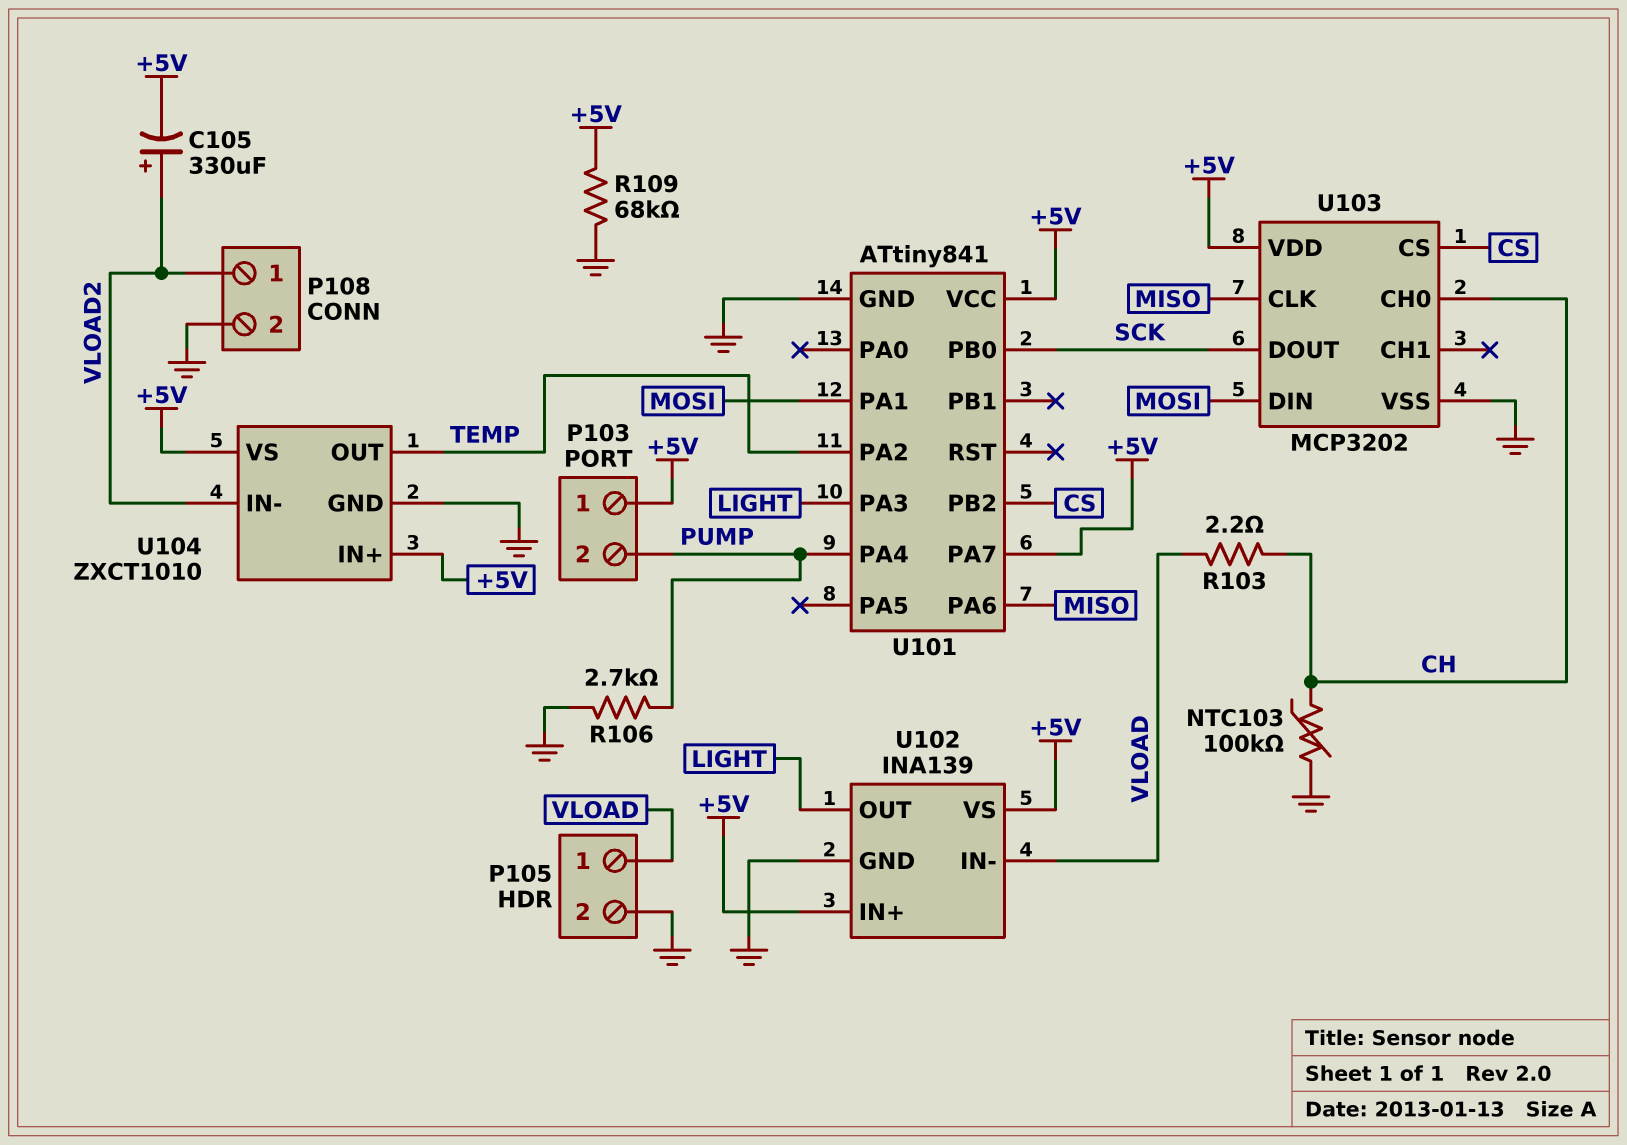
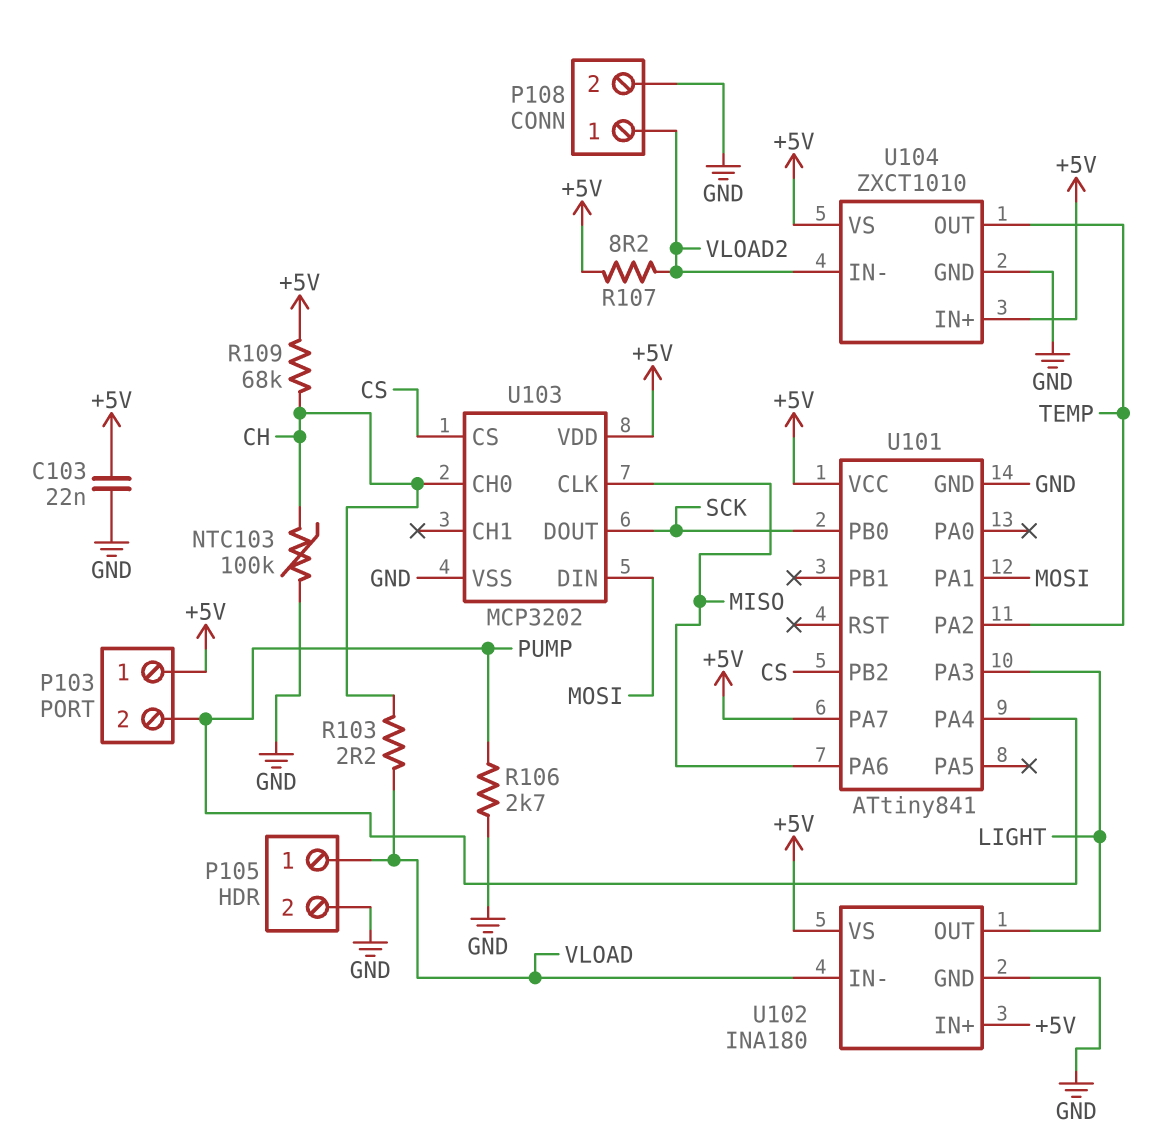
C103: none -> 22nF (+5V, GND)
C105: 330uF (plus VLOAD2, minus +5V) -> none
R107: none -> 8.2 (+5V, VLOAD2)
R109: 68k (+5V, GND) -> 68k (+5V, CH)
U102: INA139 -> INA180

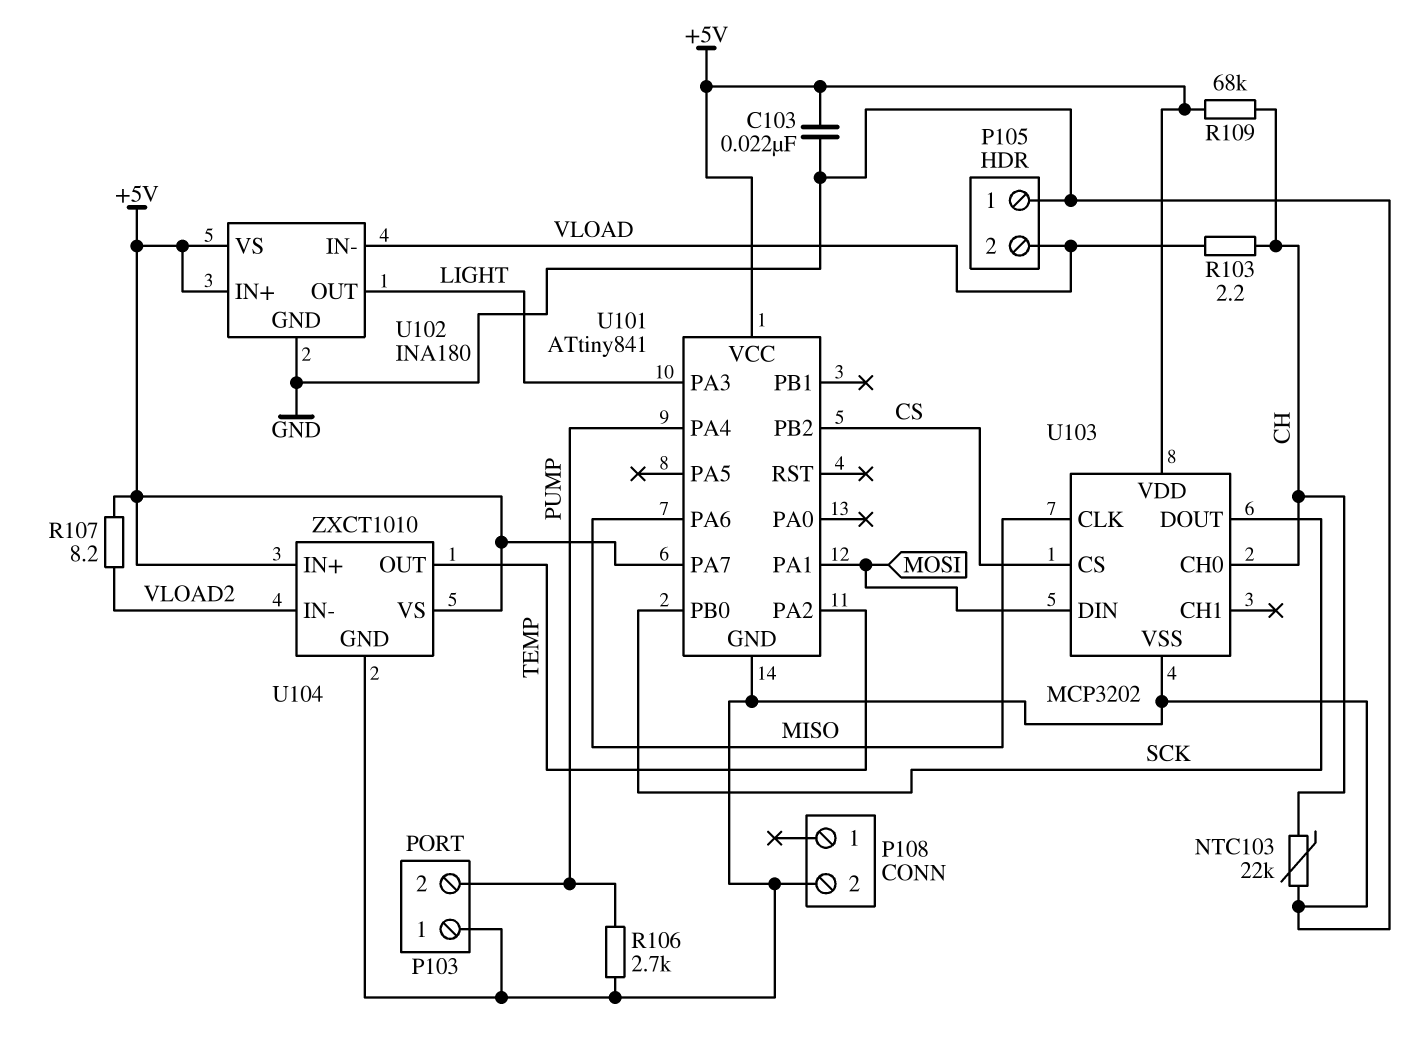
NTC103: 100k (CH, GND) -> 22k (CH, GND)
P103 pin 1: +5V -> GND
P105 pin 1: VLOAD -> GND
P105 pin 2: GND -> VLOAD
P108 pin 1: VLOAD2 -> none

